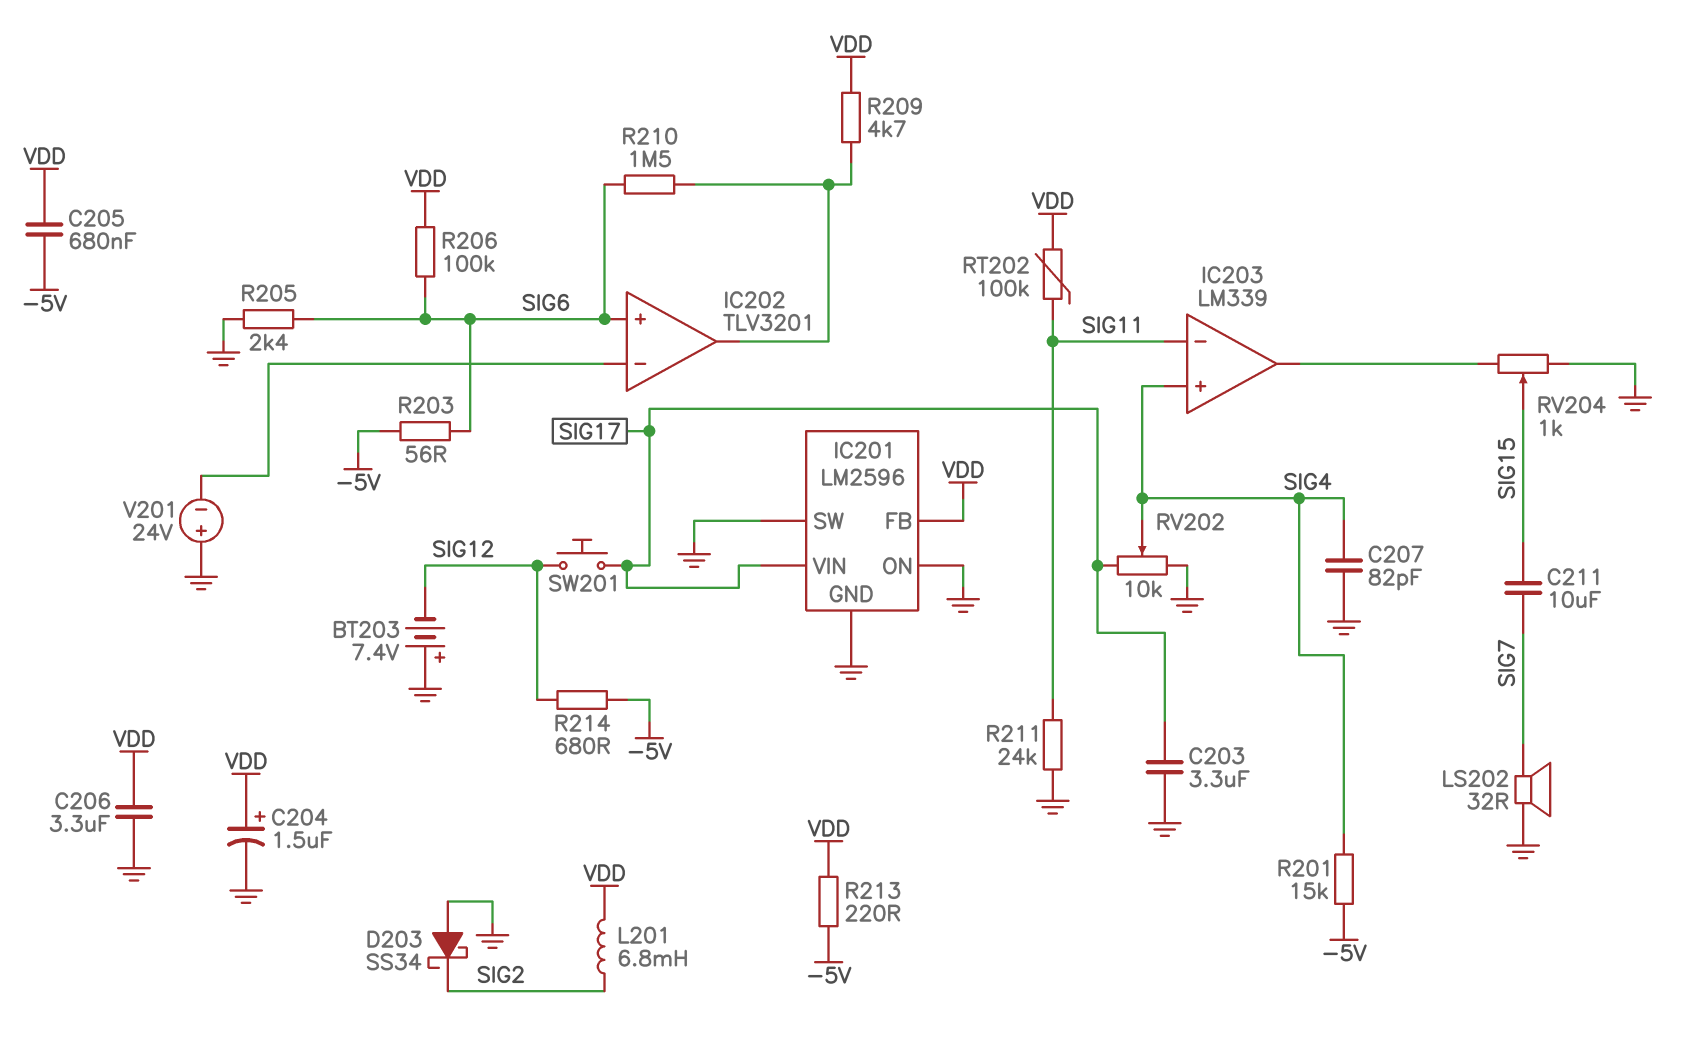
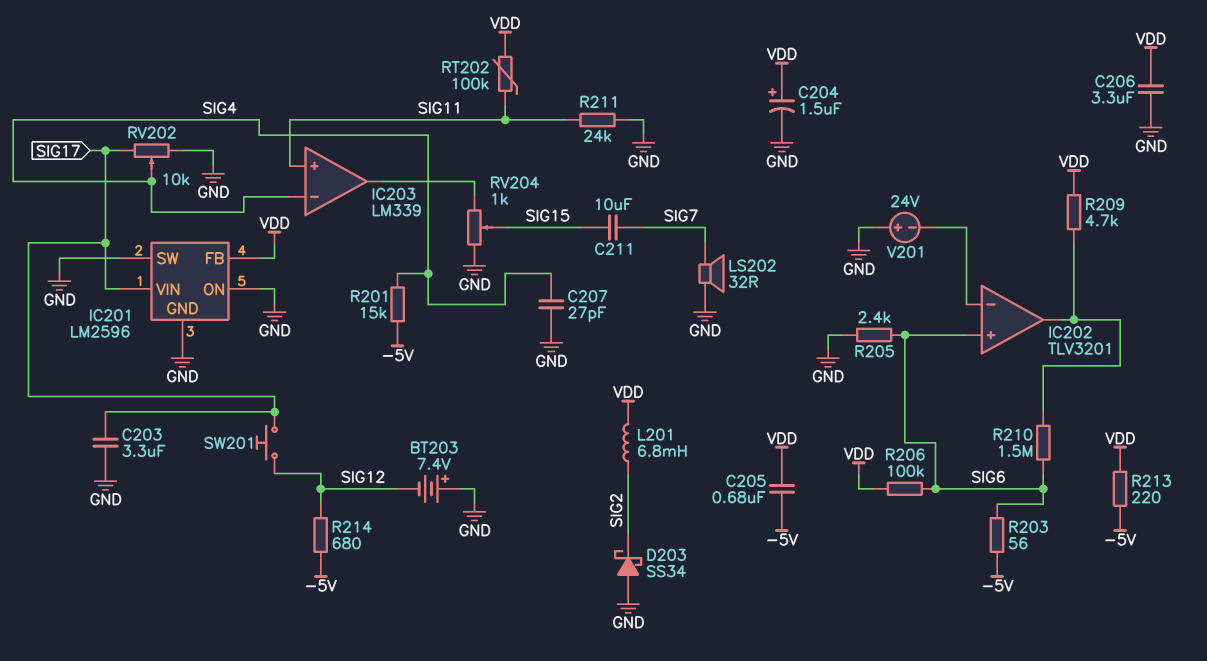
C207: 82pF (GND, SIG4) -> 27pF (GND, SIG4)
IC203 pin in+: SIG4 -> SIG11
IC203 pin in-: SIG11 -> SIG4

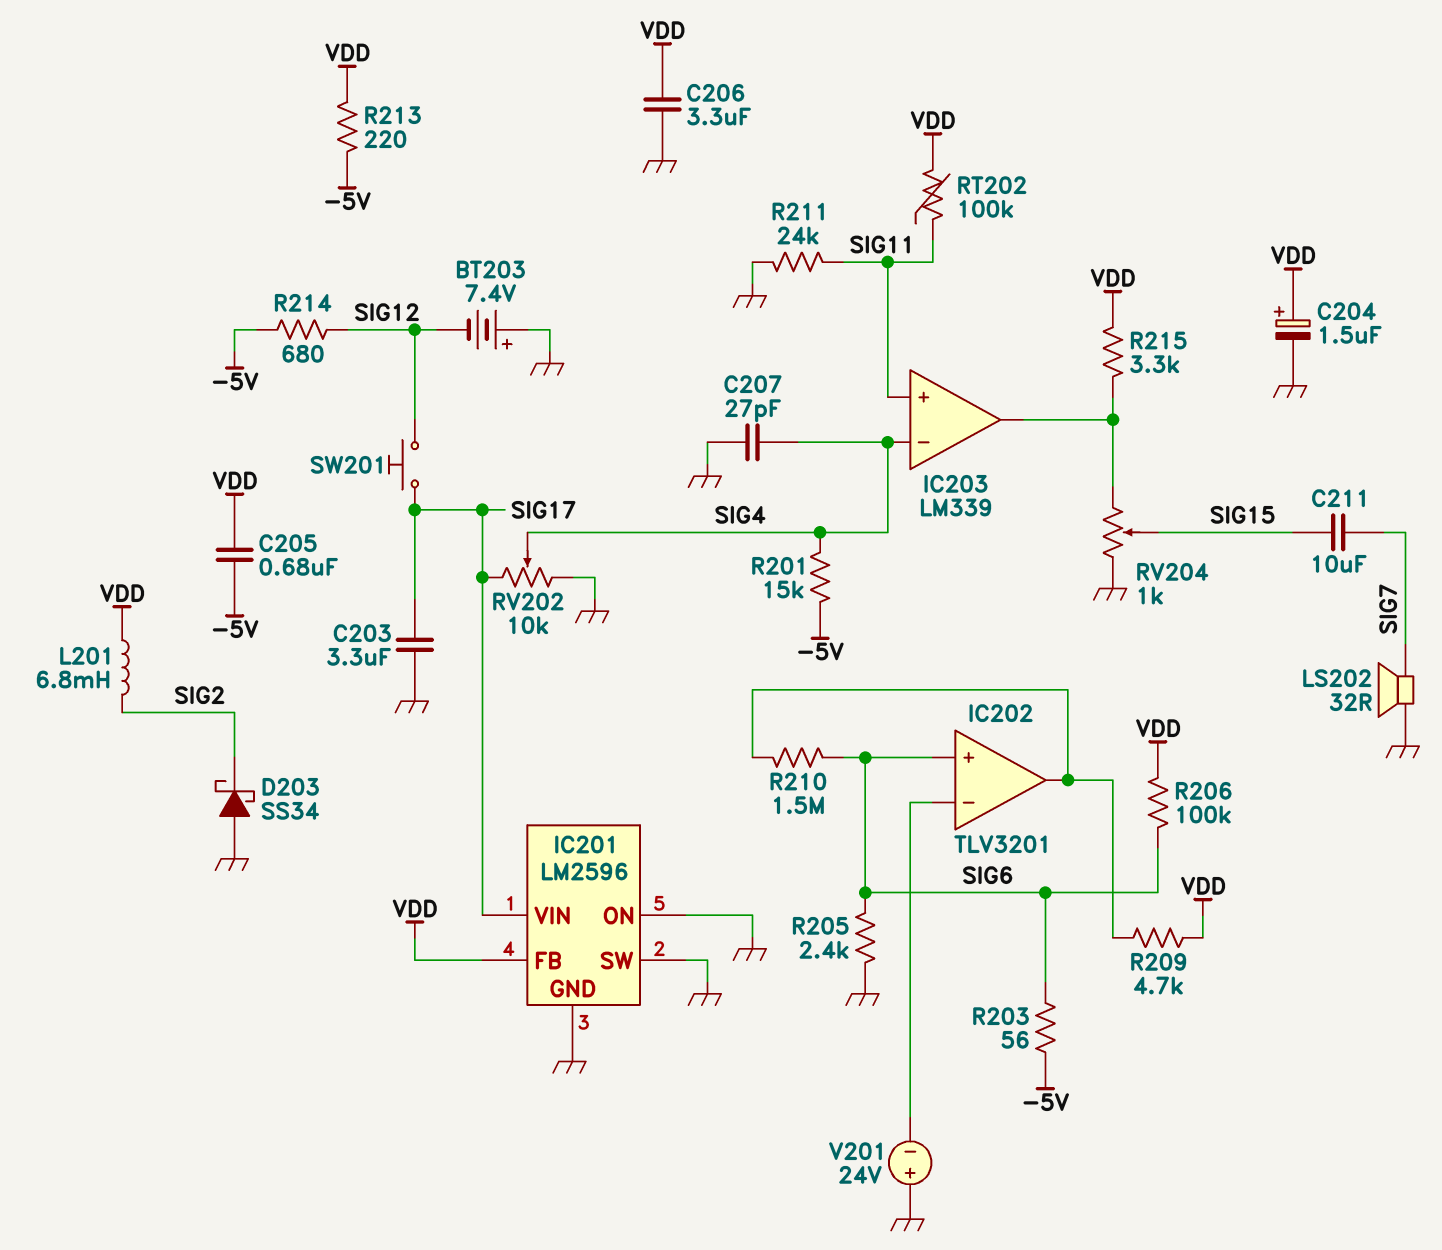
R215: none -> 3.3k (IC203/out, VDD)

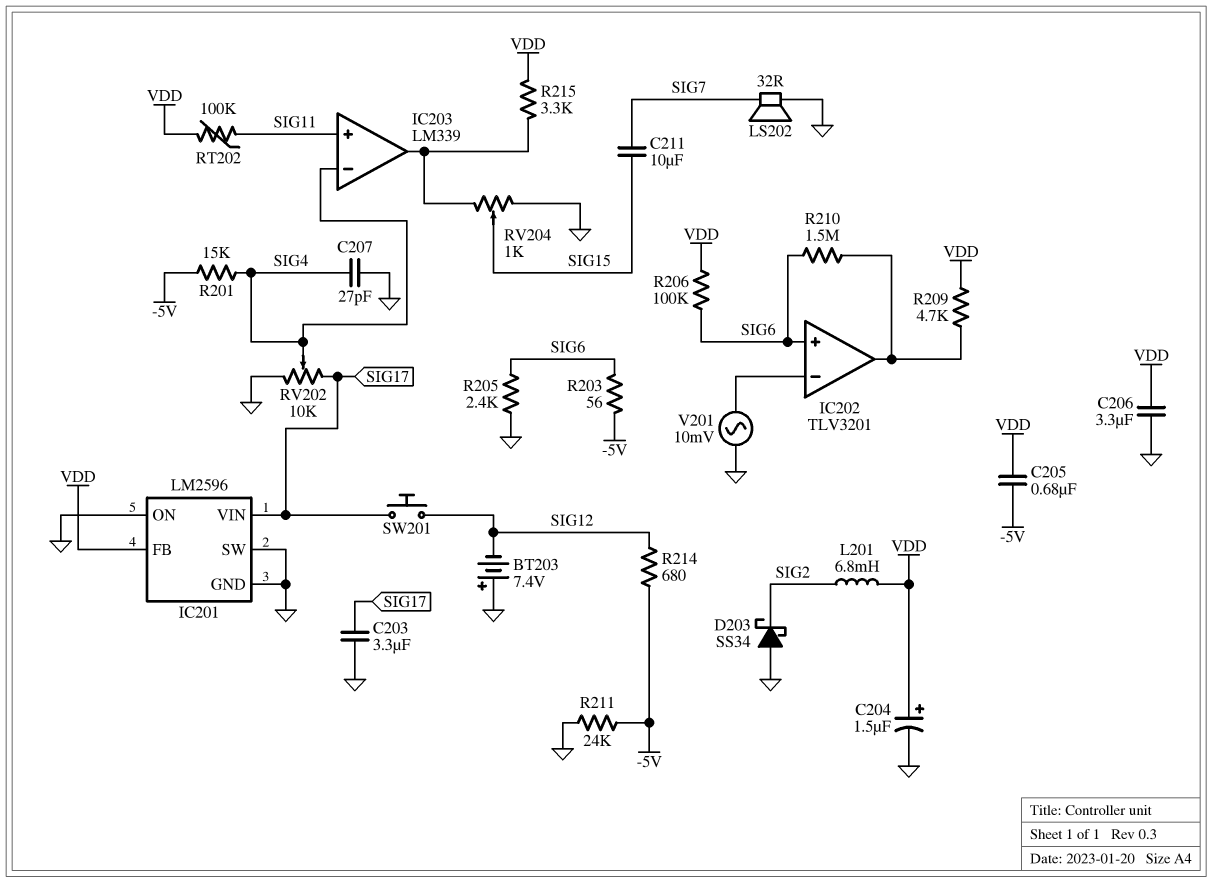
R211: 24k (GND, SIG11) -> 24k (-5V, GND)
R213: 220 (-5V, VDD) -> none
V201: 24V (plus GND, minus IC202/in-) -> AC 10mV (GND, IC202/in-)

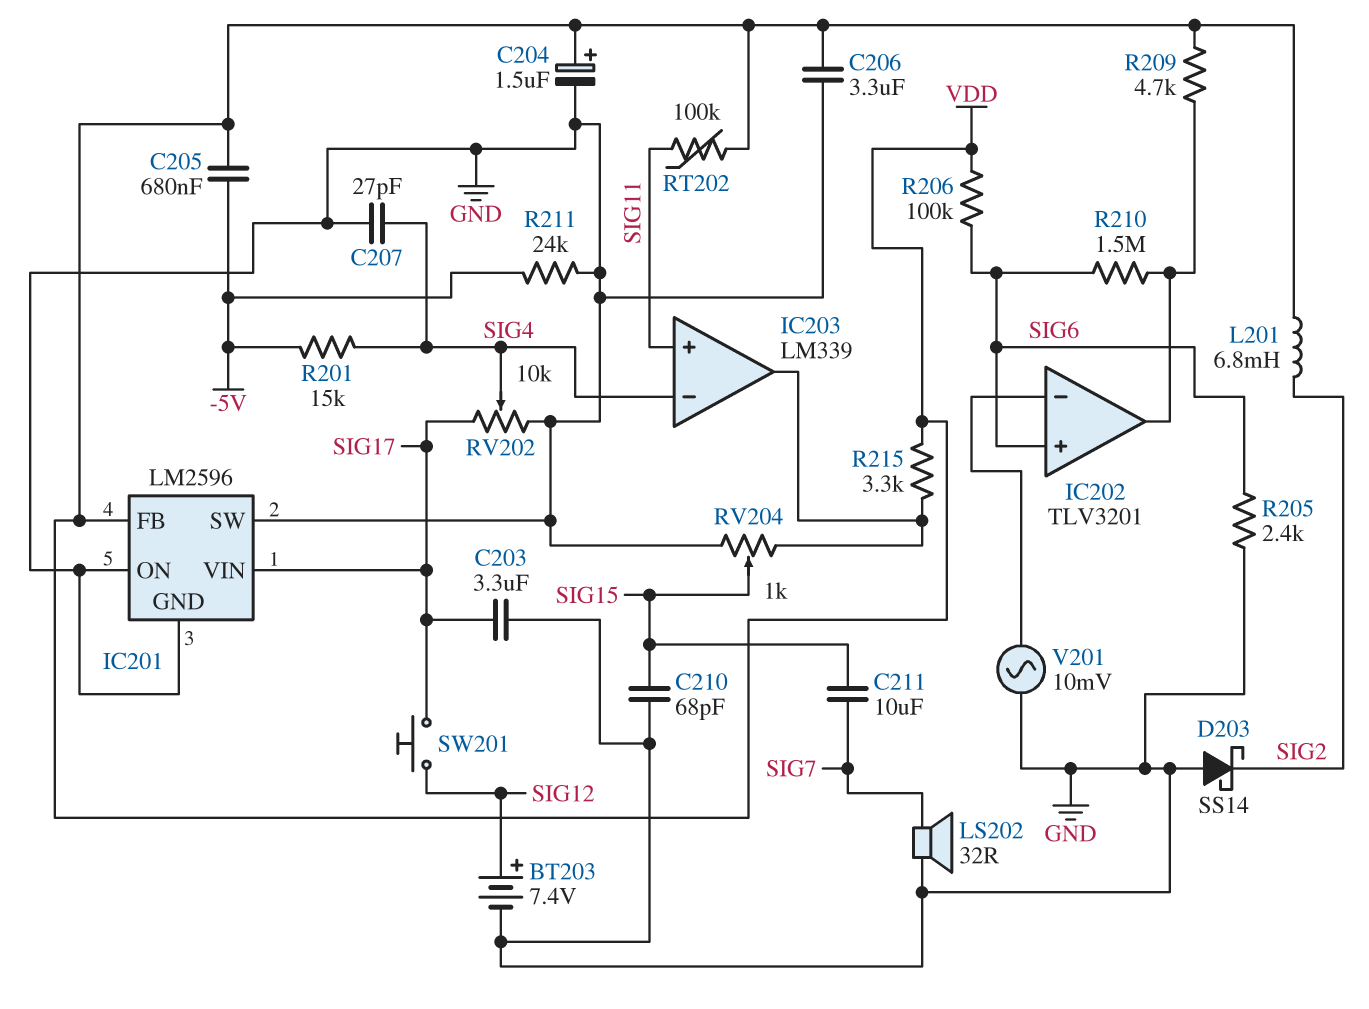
BT203: 7.4V (plus GND, minus SIG12) -> 7.4V (plus SIG12, minus GND)
C210: none -> 68pF (GND, SIG15)
D203: schottky SS34 (A GND, K SIG2) -> schottky SS14 (A GND, K SIG2)
R203: 56 (-5V, SIG6) -> none
R214: 680 (-5V, SIG12) -> none

